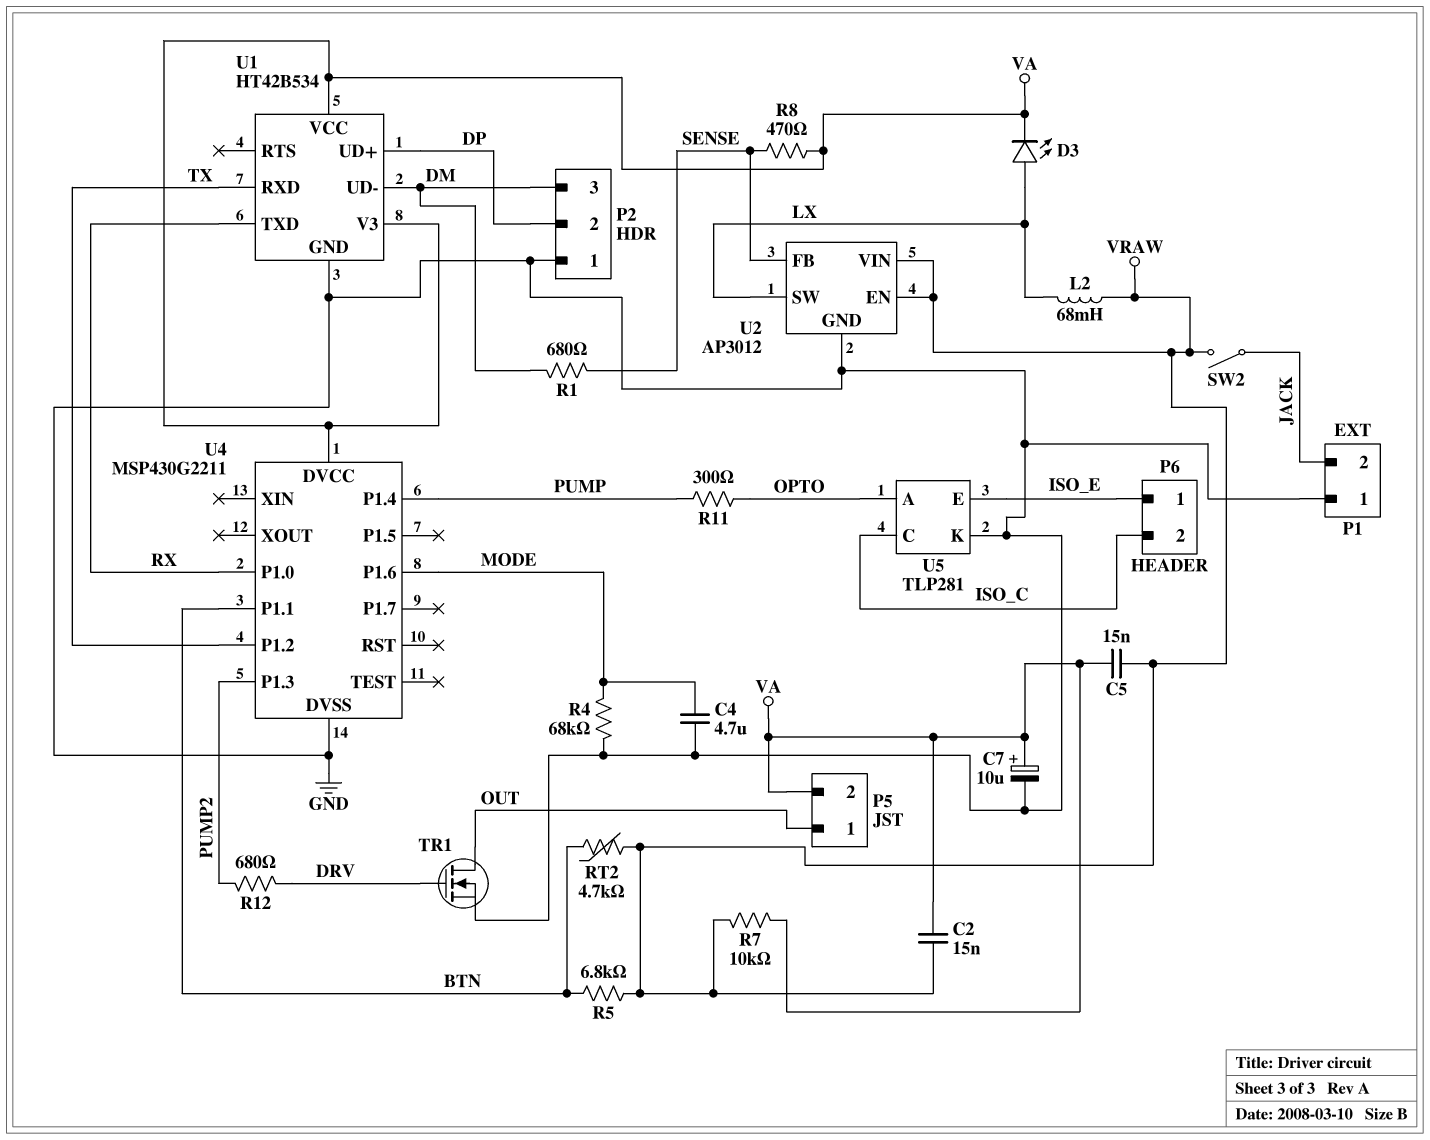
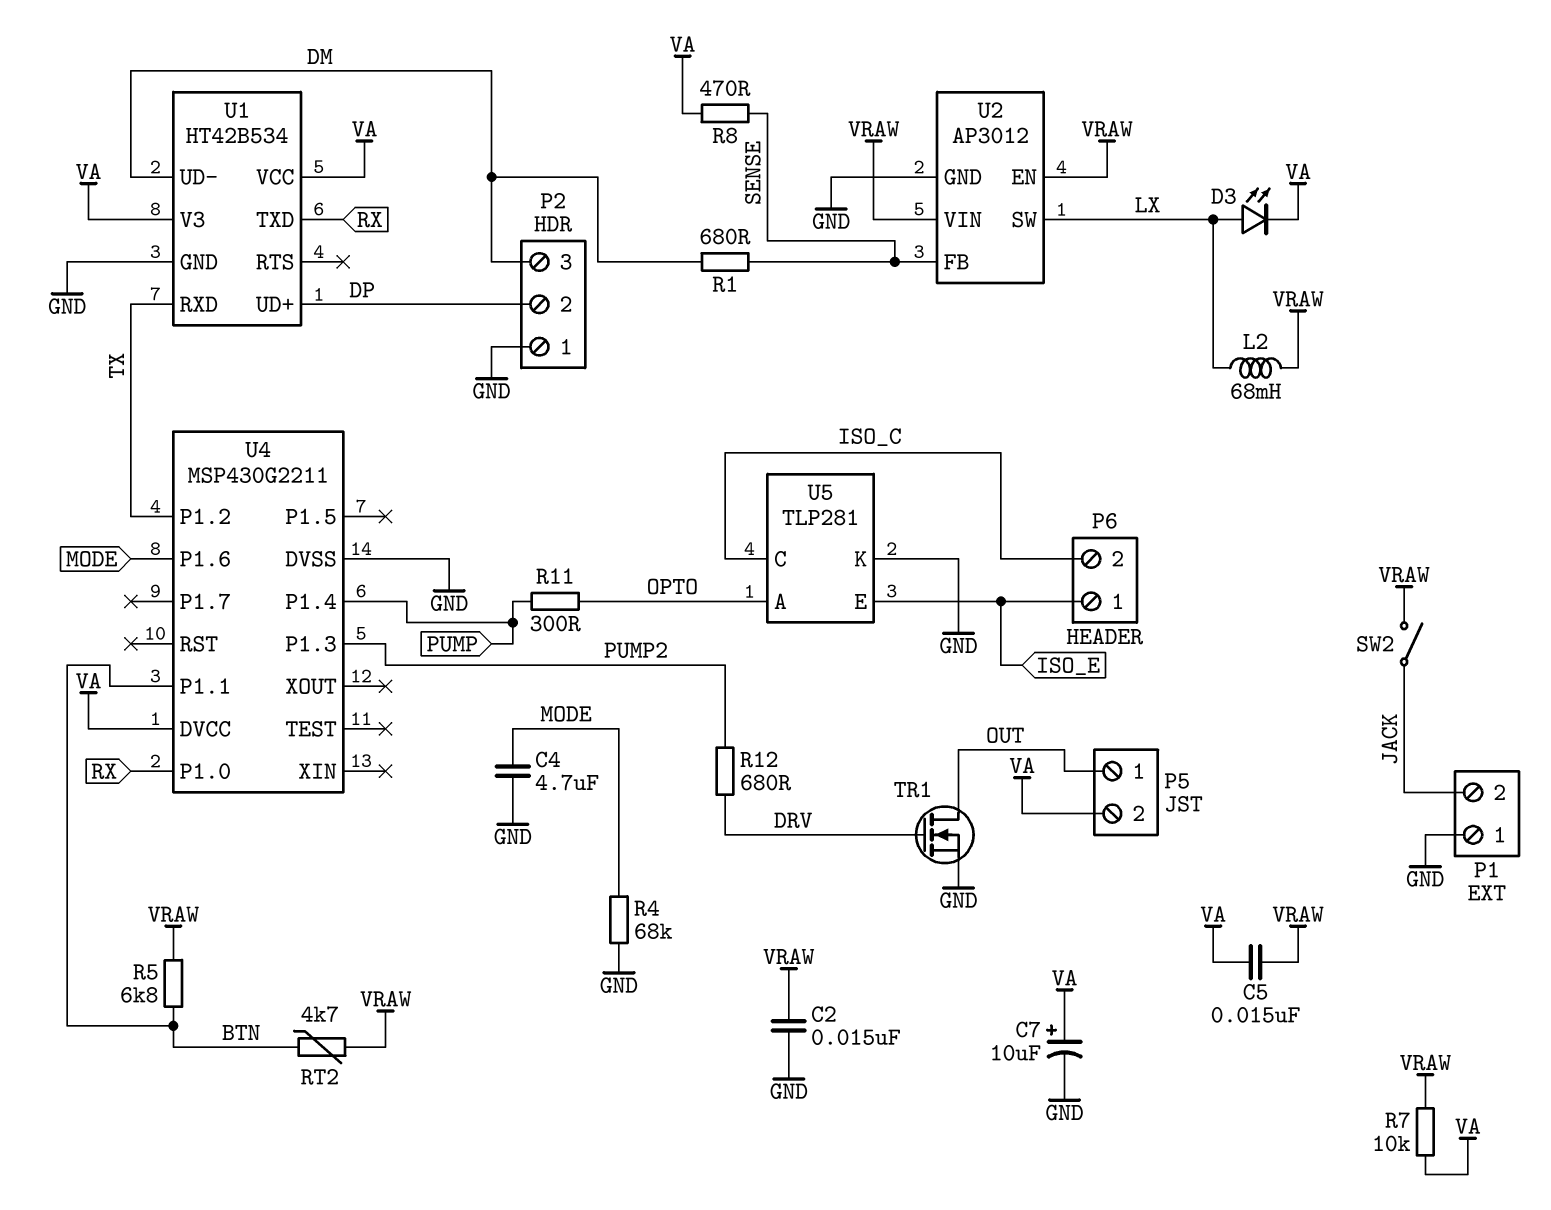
C2: 15nF (VA, VRAW) -> 15nF (GND, VRAW)

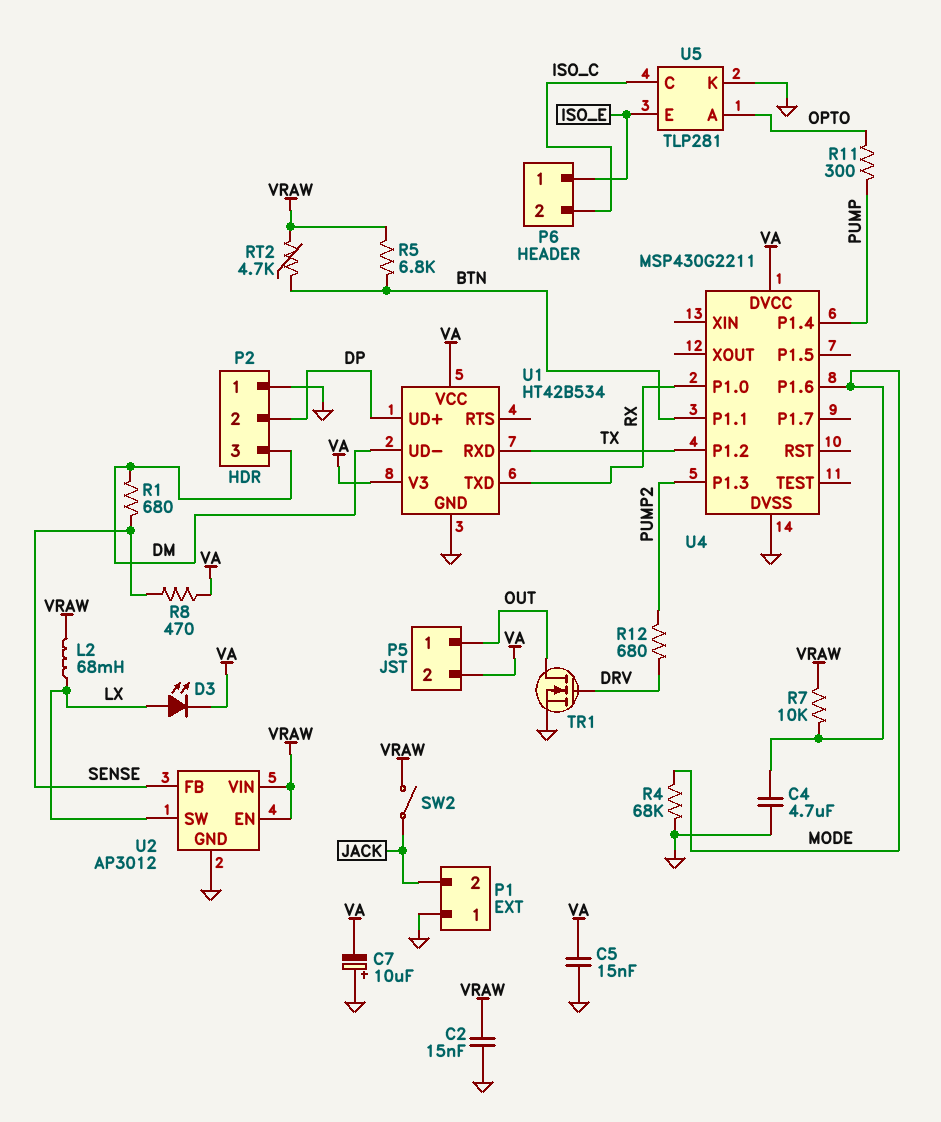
C5: 15nF (VA, VRAW) -> 15nF (GND, VA)
C7: 10uF (plus VA, minus GND) -> 10uF (plus GND, minus VA)
R7: 10k (VA, VRAW) -> 10k (MODE, VRAW)

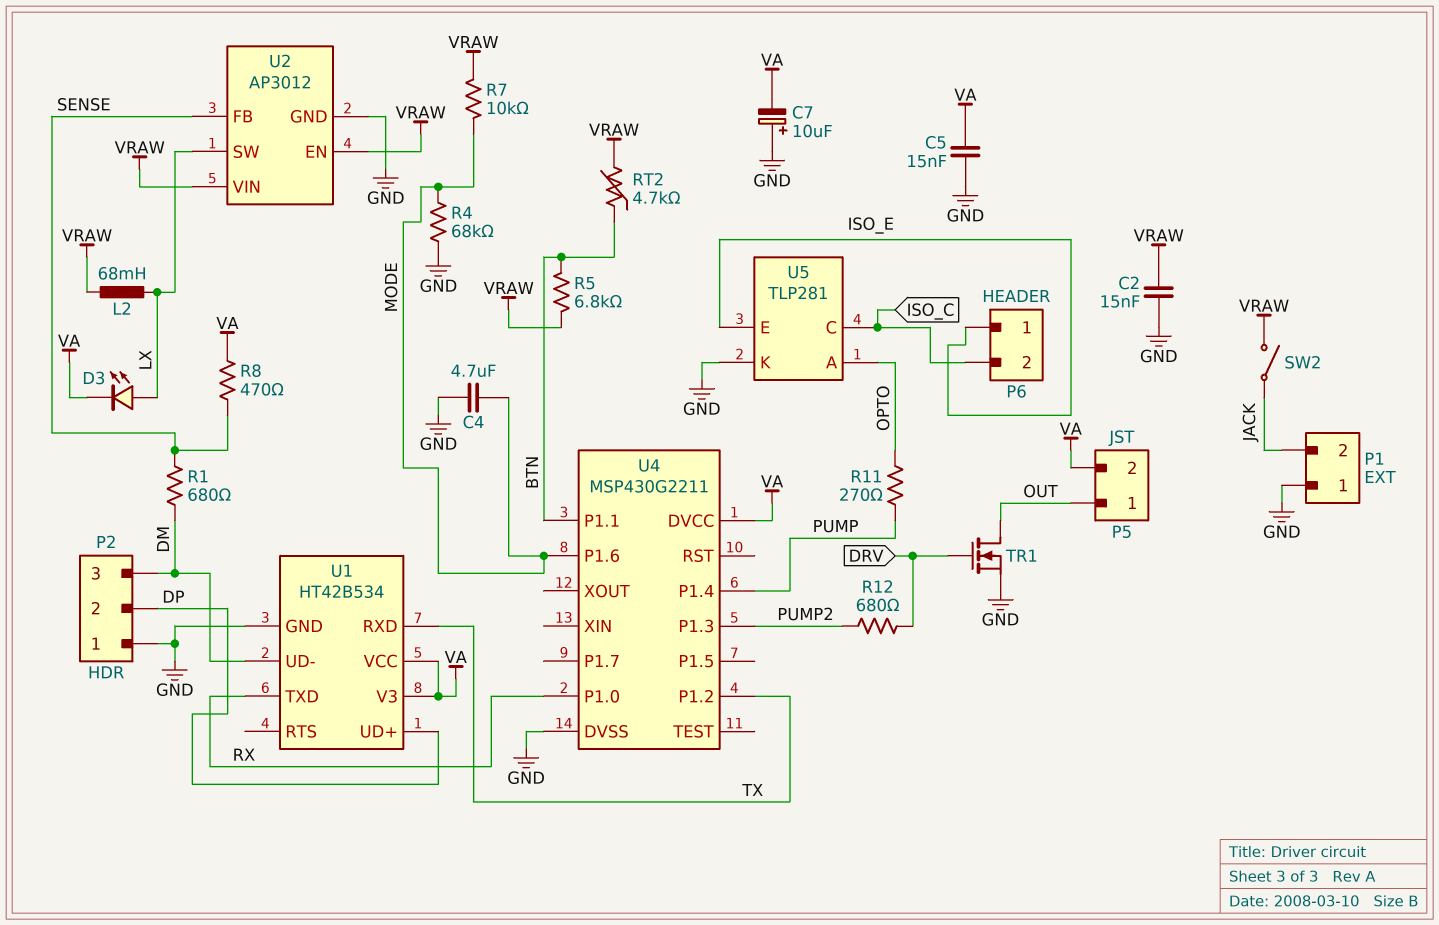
R11: 300 (OPTO, PUMP) -> 270 (OPTO, PUMP)

